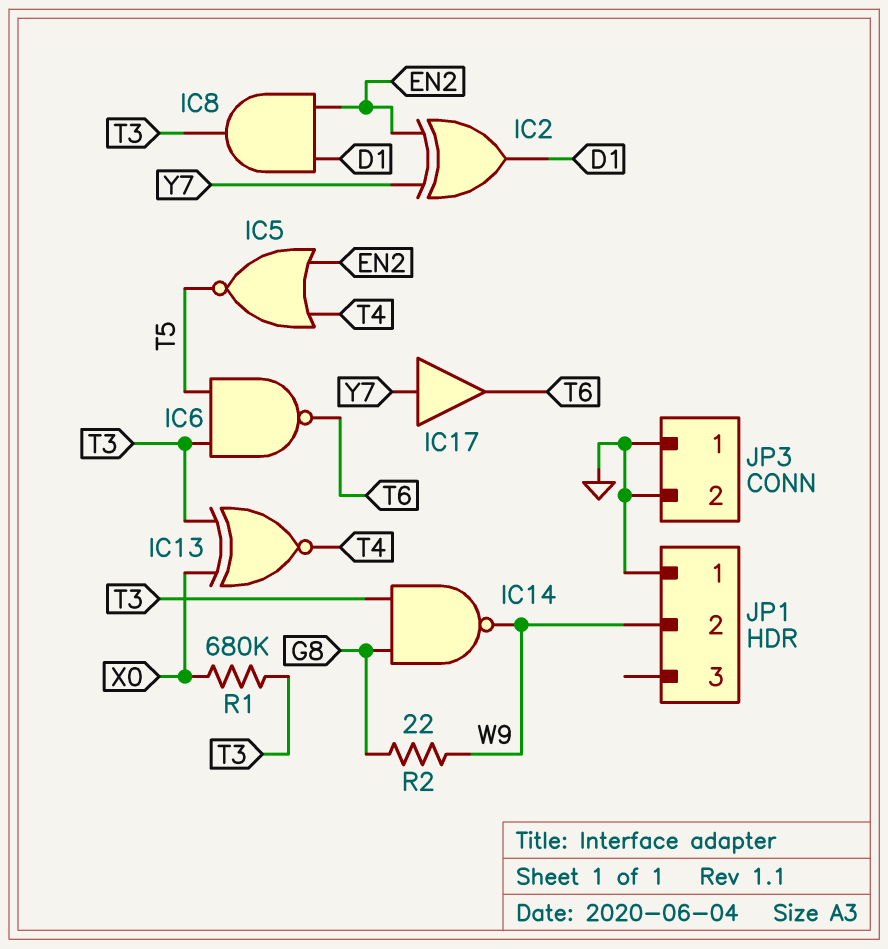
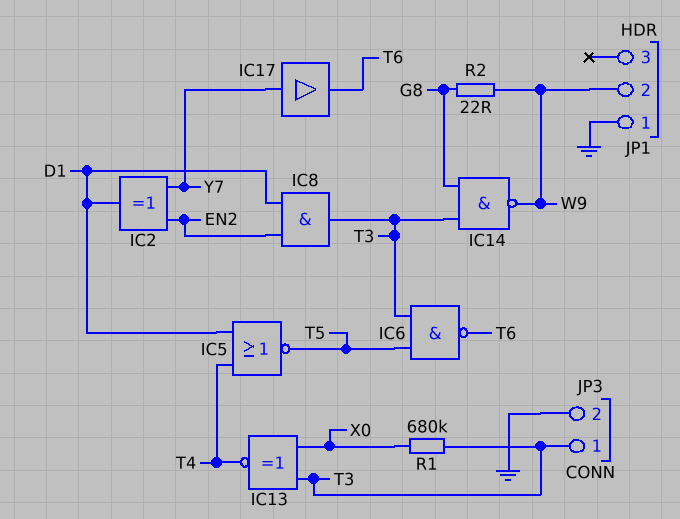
IC5: NOR (in EN2, in T4, out T5) -> NOR (in D1, in T4, out T5)
JP3 pin 1: GND -> T3

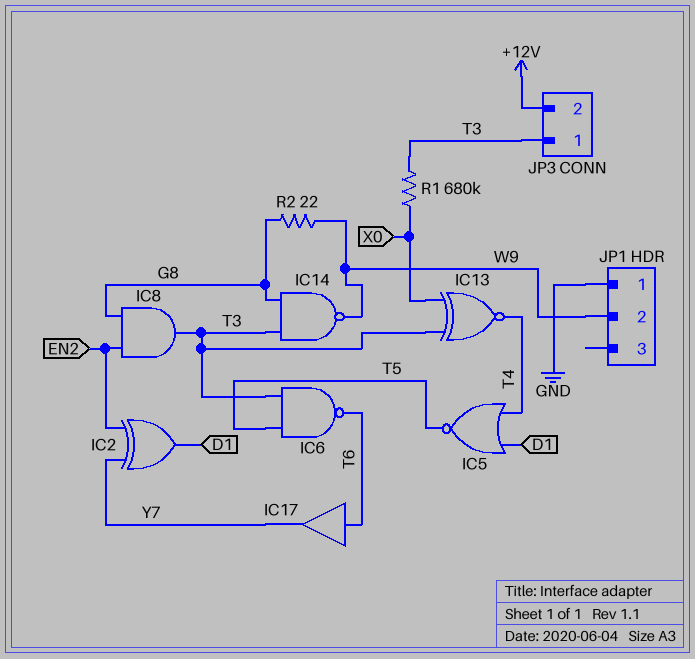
IC8: AND (in D1, in EN2, out T3) -> AND (in EN2, in G8, out T3)
IC17: buffer (in Y7, out T6) -> buffer (in T6, out Y7)
JP3 pin 2: GND -> +12V

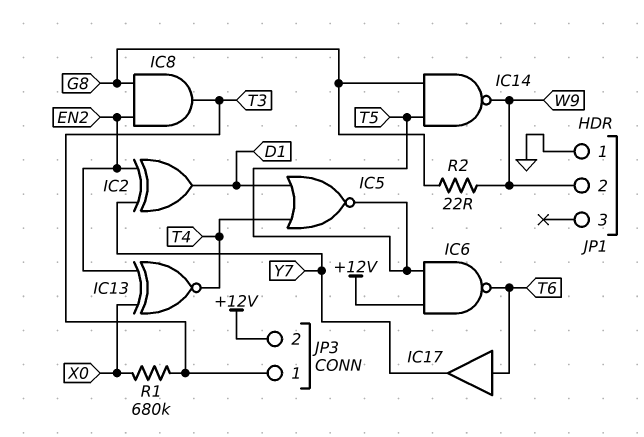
IC6: NAND (in T3, in T5, out T6) -> NAND (in +12V, in T5, out T6)
IC13: XNOR (in T3, in X0, out T4) -> XNOR (in EN2, in X0, out T4)
IC14: NAND (in G8, in T3, out W9) -> NAND (in G8, in T5, out W9)

